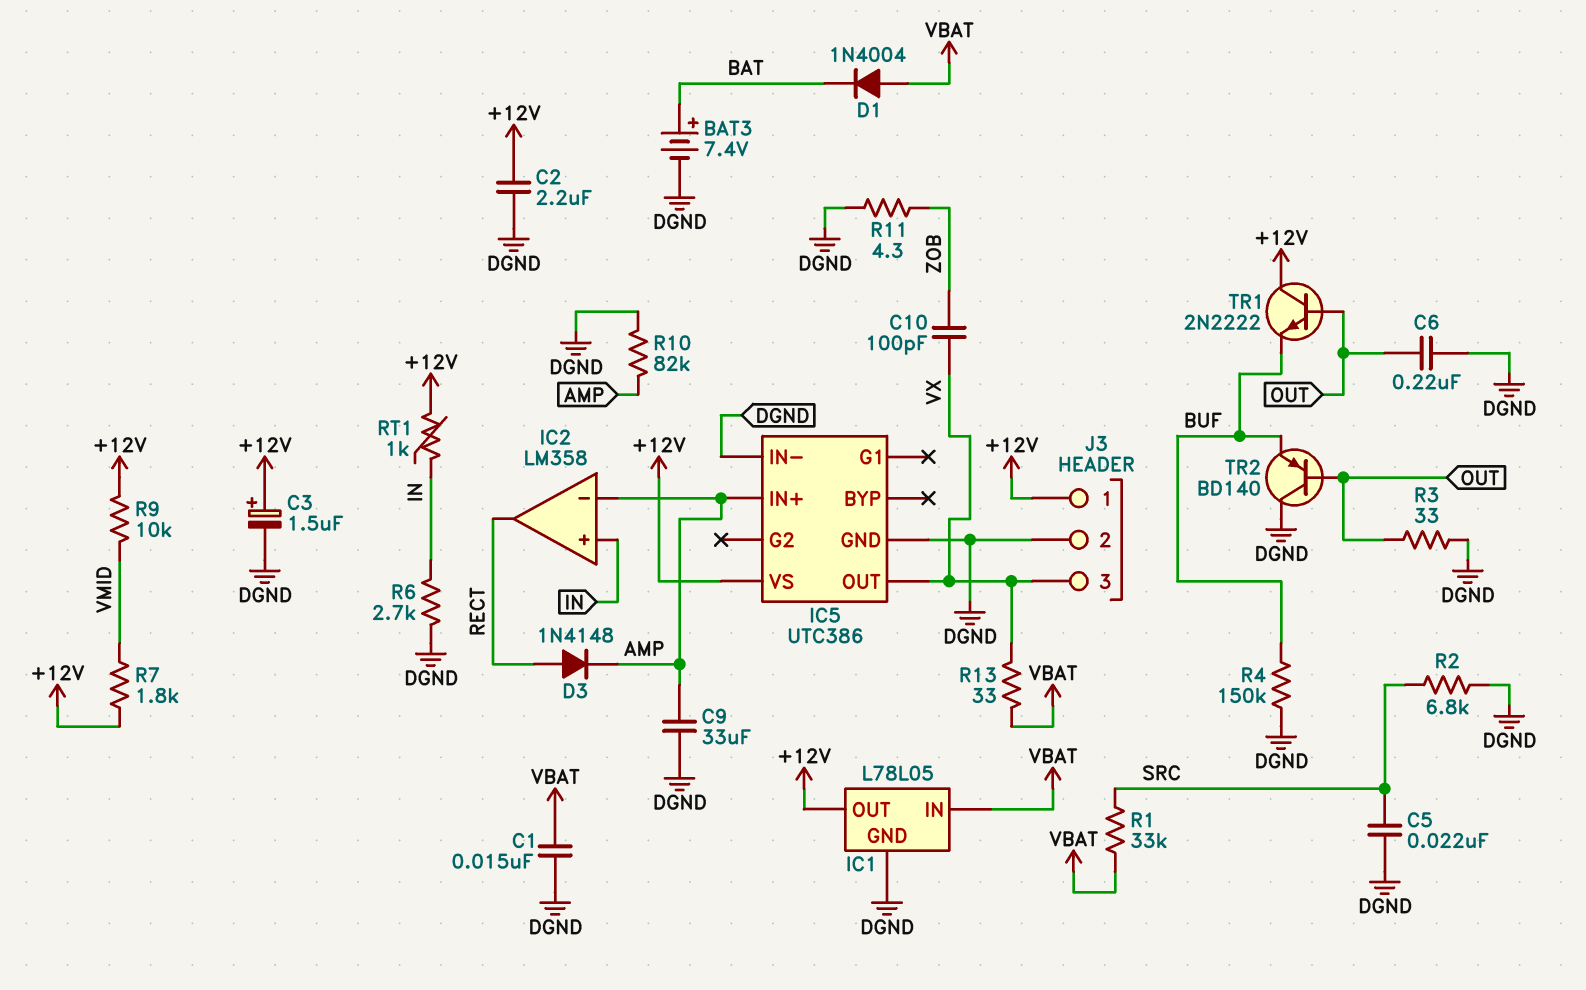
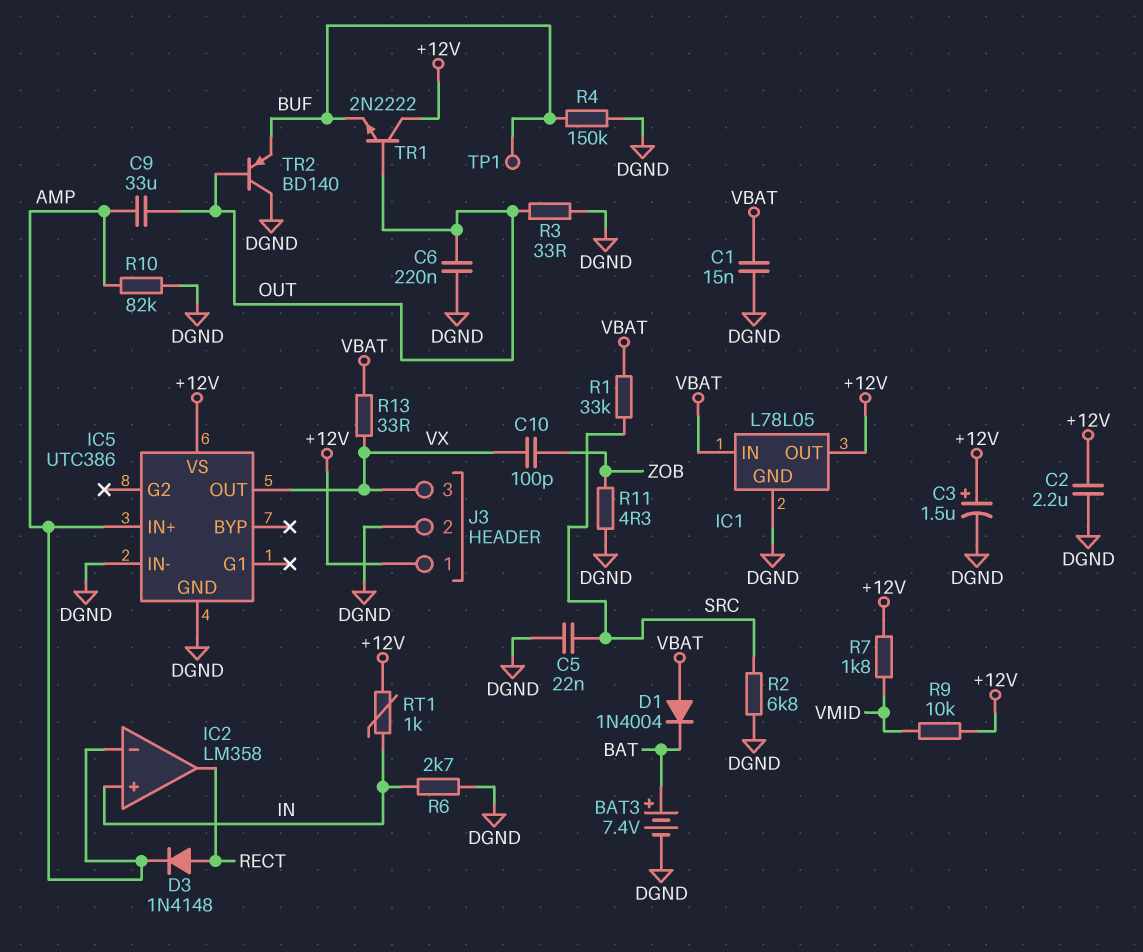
C9: 33uF (AMP, DGND) -> 33uF (AMP, OUT)
TP1: none -> test point (BUF)

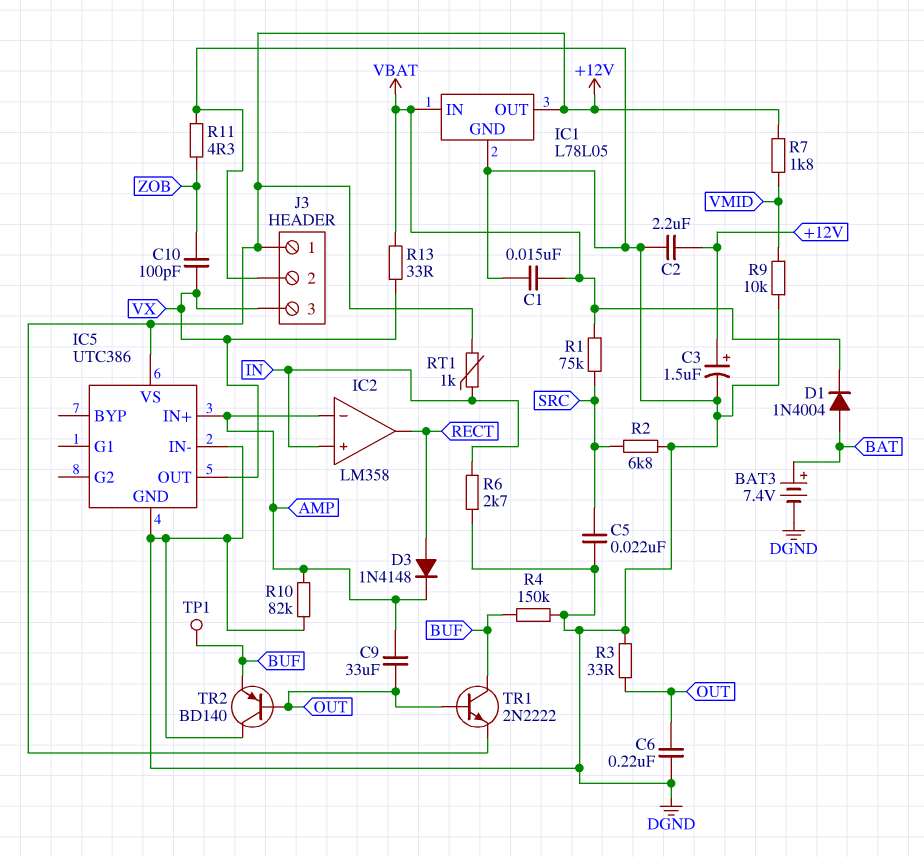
D1: diode 1N4004 (A VBAT, K BAT) -> diode 1N4004 (A BAT, K VBAT)
R1: 33k (SRC, VBAT) -> 75k (SRC, VBAT)
R9: 10k (+12V, VMID) -> 10k (DGND, VMID)
TR1: NPN 2N2222 (B OUT, C +12V, E BUF) -> NPN 2N2222 (B OUT, C BUF, E +12V)

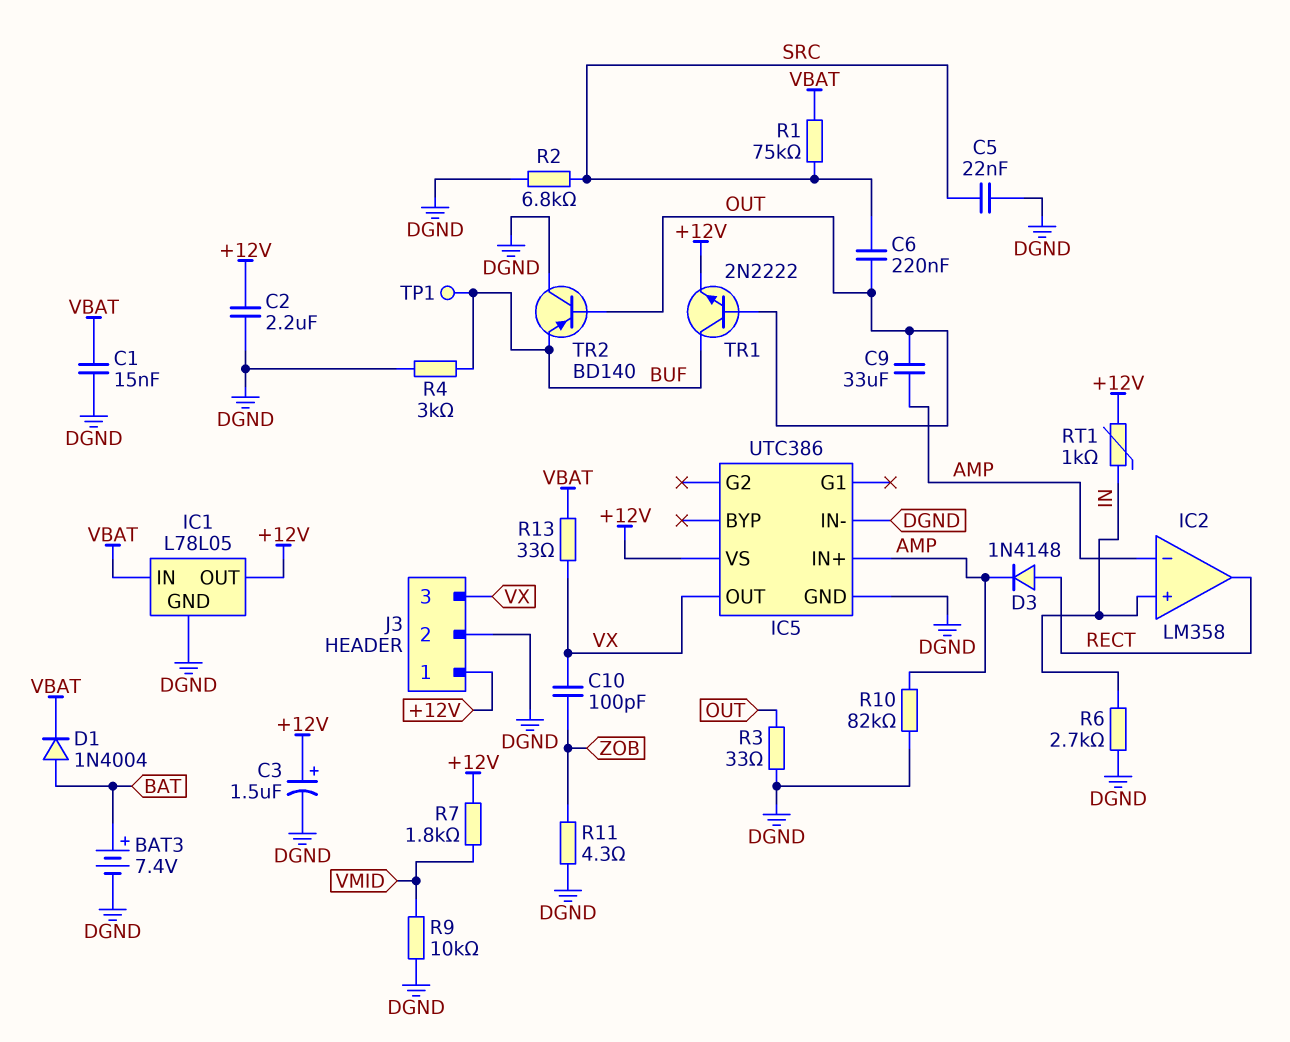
C6: 220nF (DGND, OUT) -> 220nF (OUT, SRC)
R4: 150k (BUF, DGND) -> 3k (BUF, DGND)

